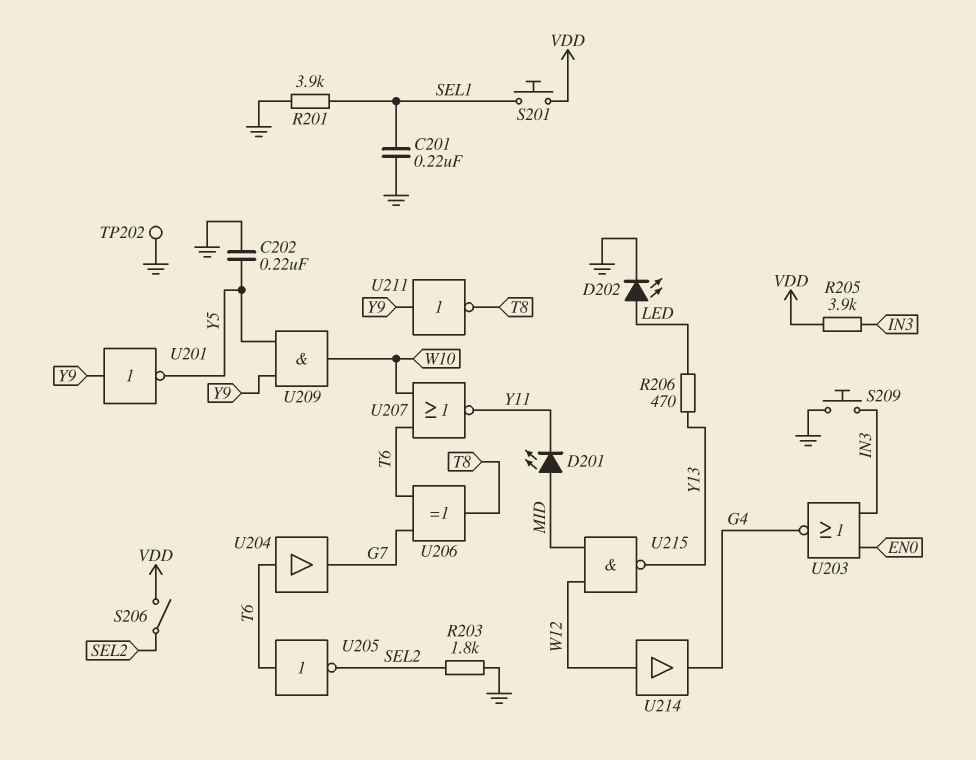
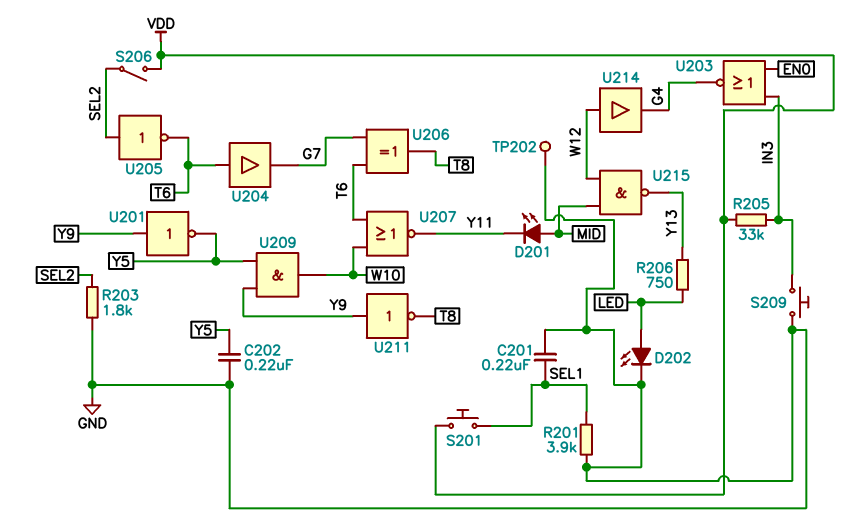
R205: 3.9k (IN3, VDD) -> 33k (IN3, VDD)
R206: 470 (LED, Y13) -> 750 (LED, Y13)
U205: NOT (in T6, out SEL2) -> NOT (in SEL2, out T6)

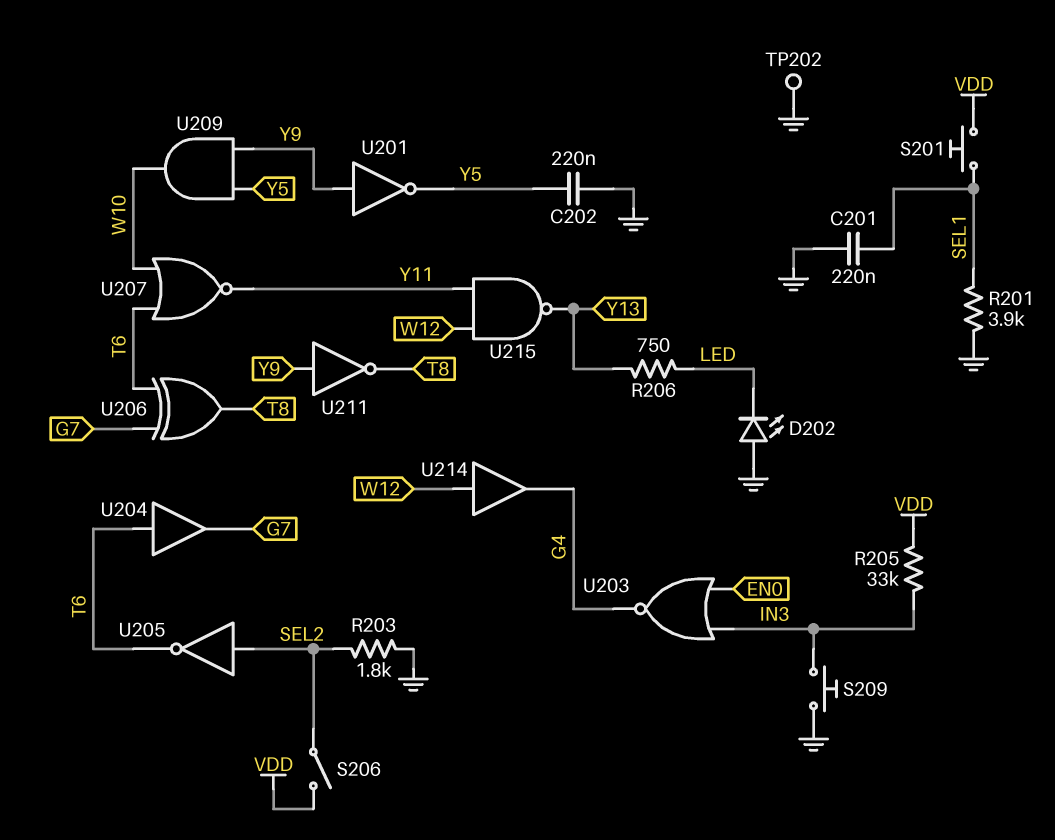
D201: LED (A MID, K Y11) -> none
D202: LED (A LED, K GND) -> LED (A GND, K LED)
U215: NAND (in MID, in W12, out Y13) -> NAND (in W12, in Y11, out Y13)

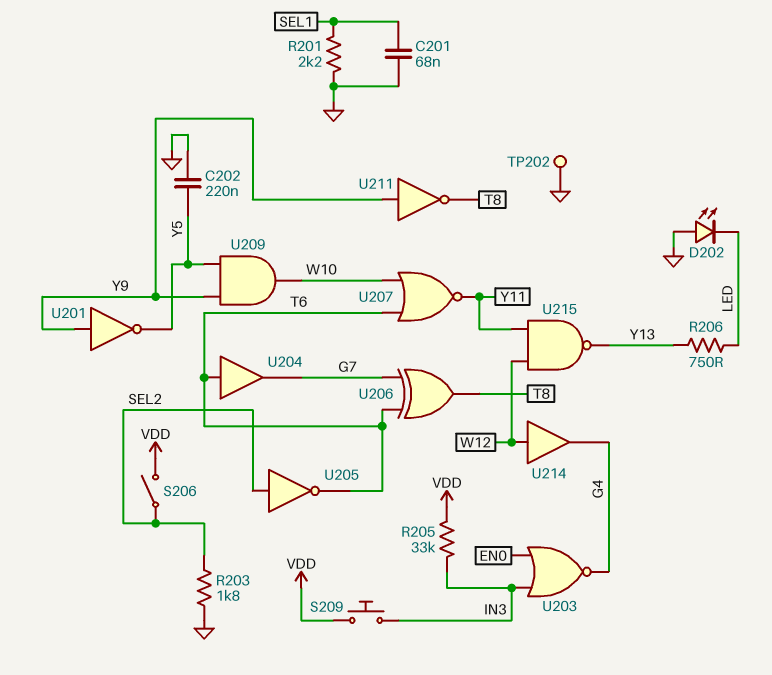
C201: 220nF (GND, SEL1) -> 68nF (GND, SEL1)
R201: 3.9k (GND, SEL1) -> 2.2k (GND, SEL1)
S201: button (SEL1, VDD) -> none
S209: button (GND, IN3) -> button (IN3, VDD)

